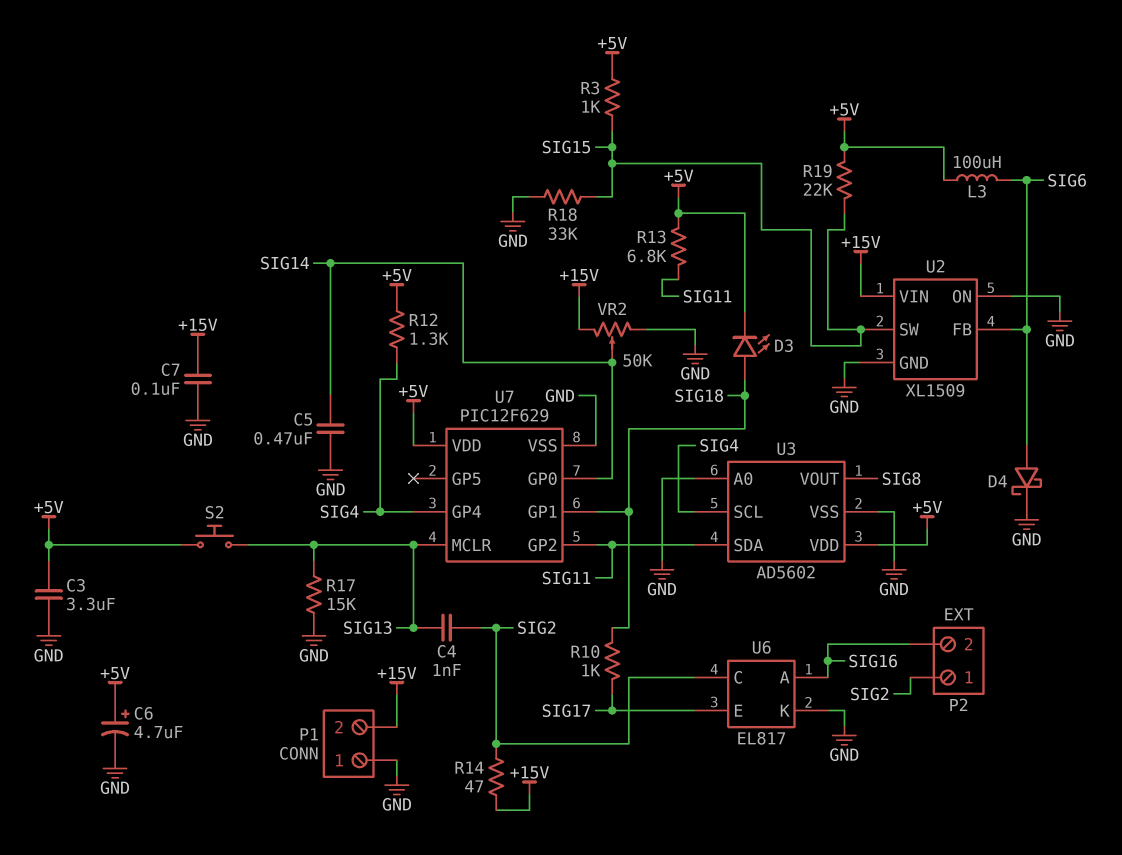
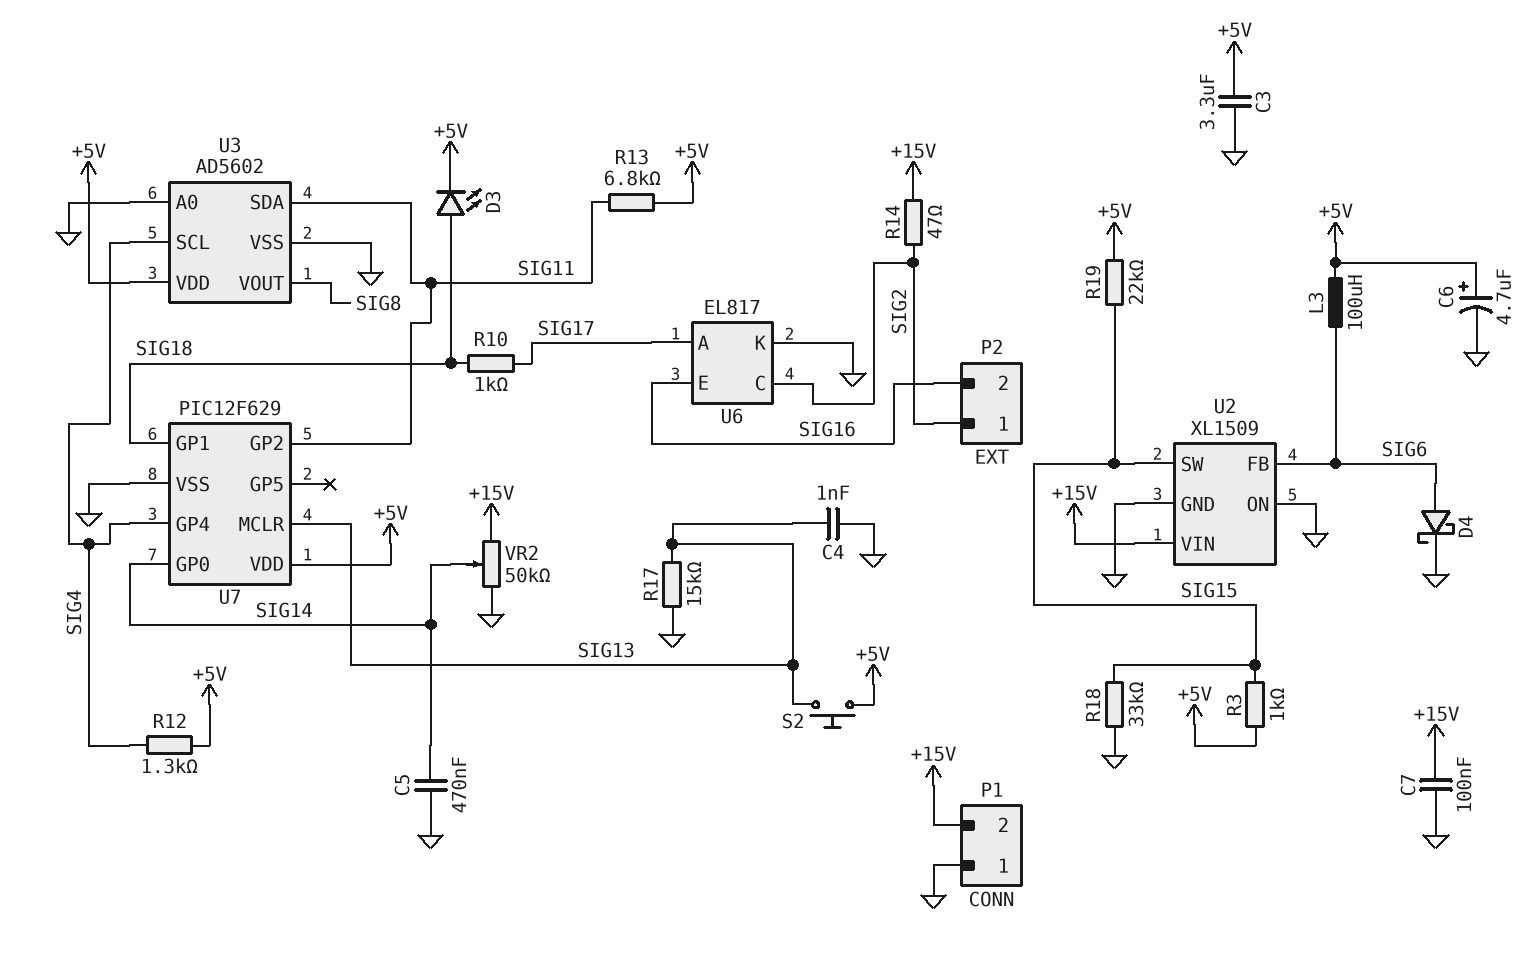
C4: 1nF (SIG2, SIG13) -> 1nF (GND, SIG13)
U6 pin A: SIG16 -> SIG17
U6 pin E: SIG17 -> SIG16

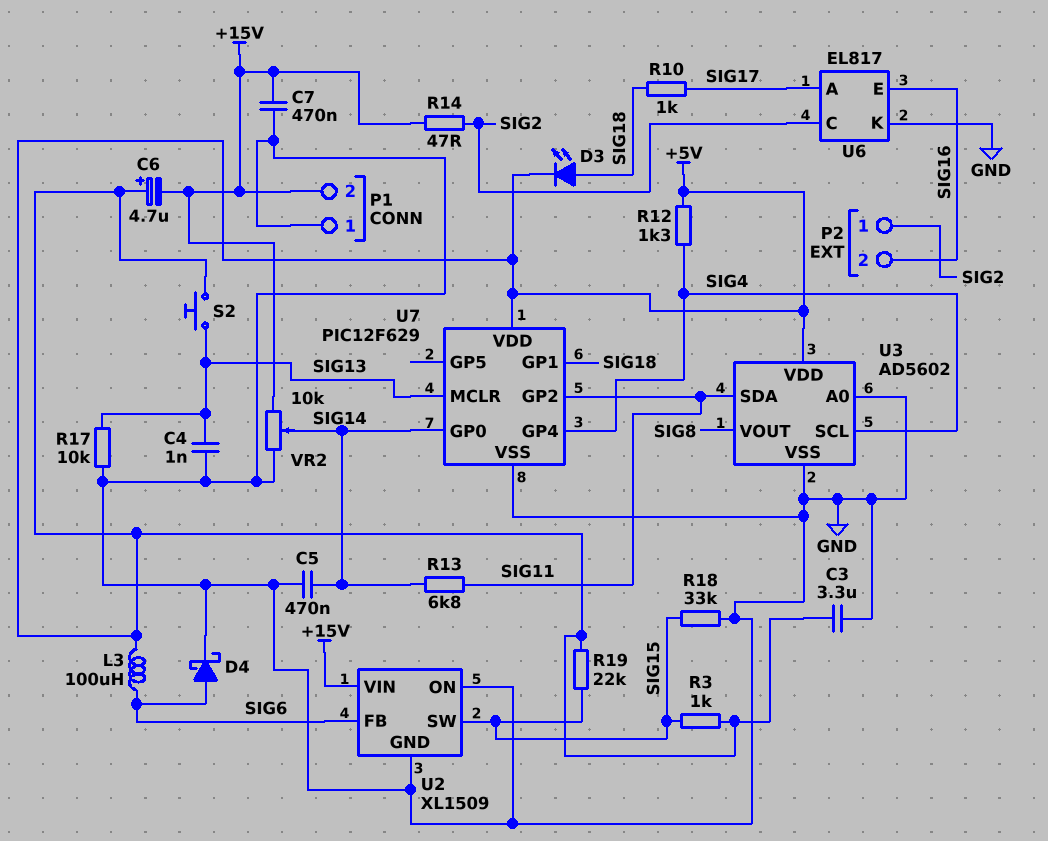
C6: 4.7uF (plus +5V, minus GND) -> 4.7uF (plus +5V, minus +15V)
C7: 100nF (+15V, GND) -> 470nF (+15V, GND)
R13: 6.8k (+5V, SIG11) -> 6.8k (SIG11, SIG14)
R17: 15k (GND, SIG13) -> 10k (GND, SIG13)
VR2: 50k (+15V, GND, wiper SIG14) -> 10k (+15V, GND, wiper SIG14)

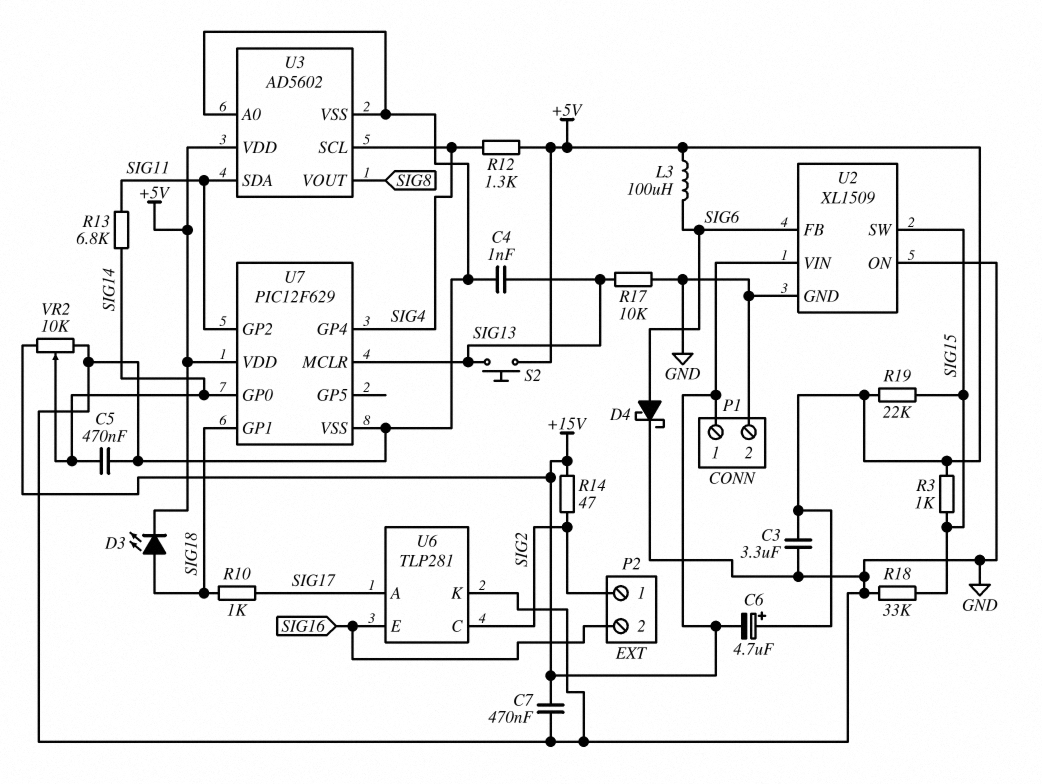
P1 pin 1: GND -> +15V
P1 pin 2: +15V -> GND
U6: EL817 -> TLP281

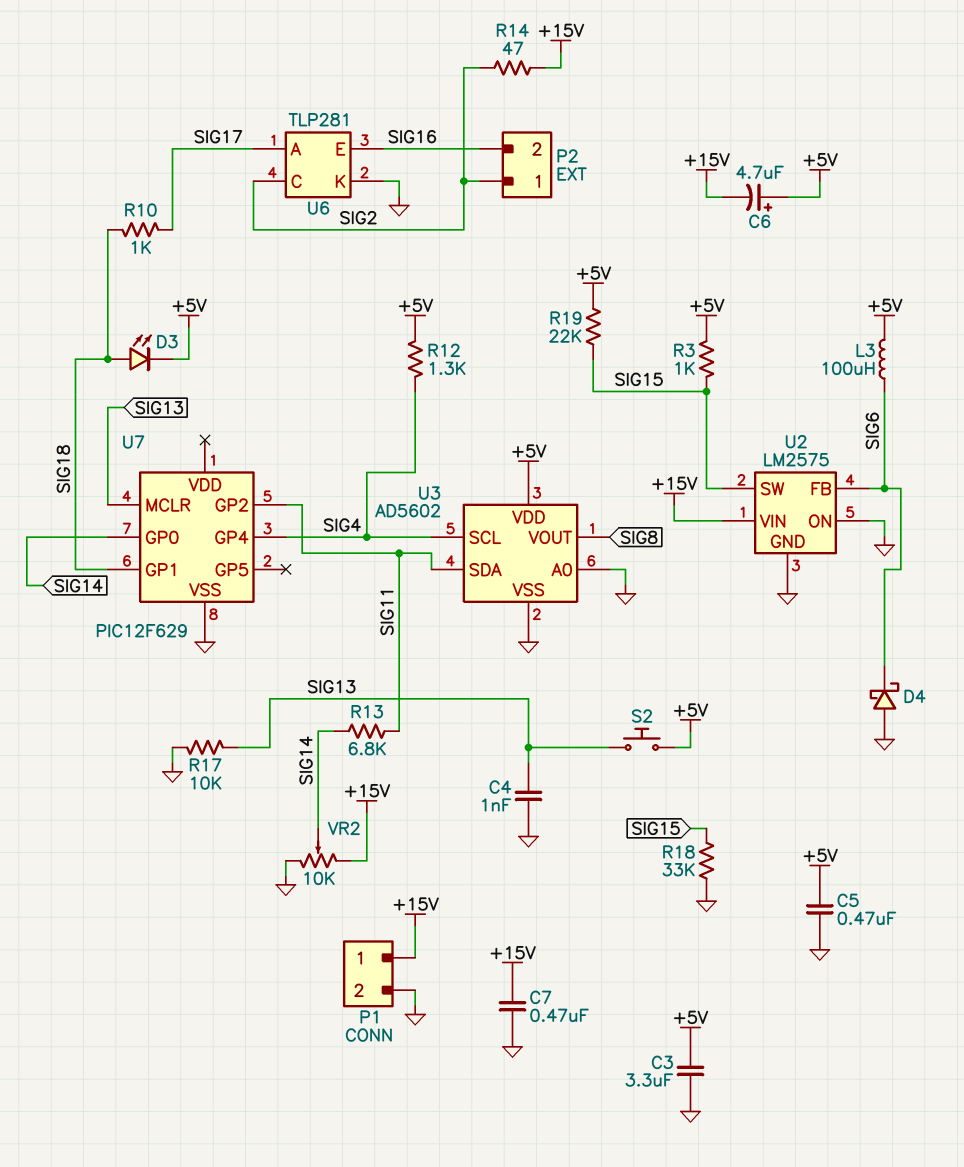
C5: 470nF (GND, SIG14) -> 470nF (+5V, GND)
D4: schottky (A SIG6, K GND) -> schottky (A GND, K SIG6)
U2: XL1509 -> LM2575
U7 pin VDD: +5V -> none

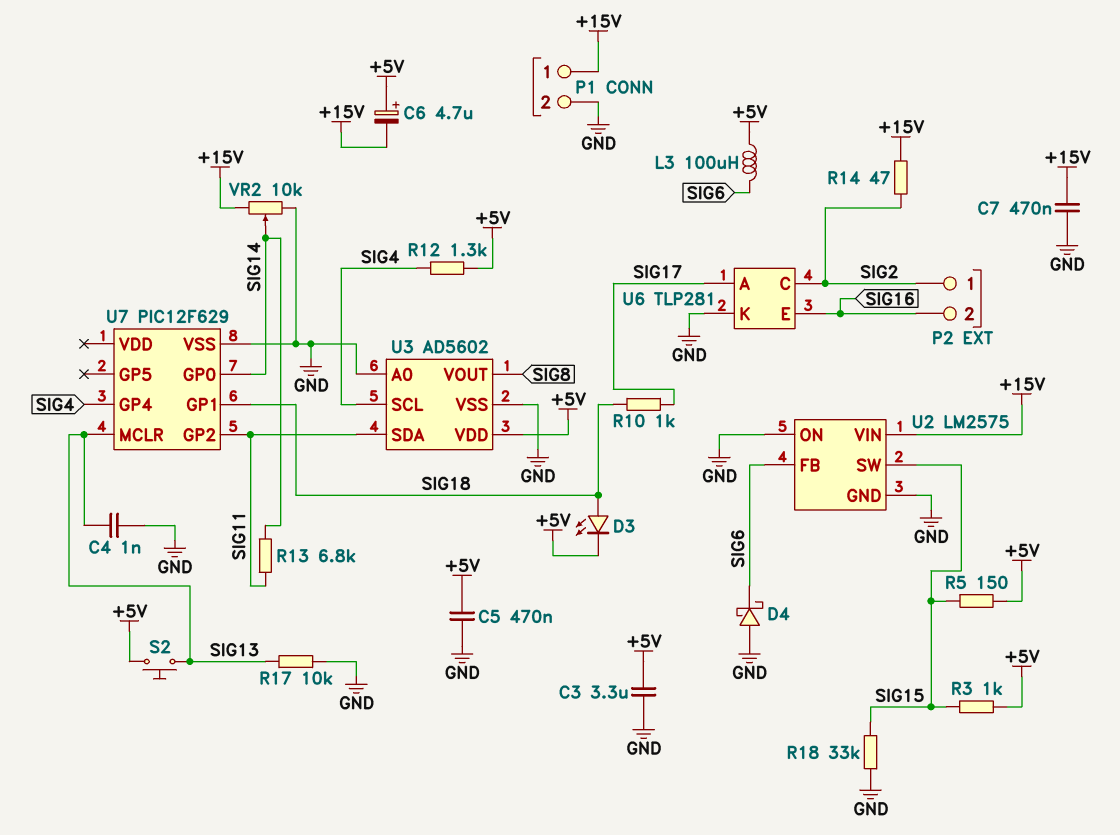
R5: none -> 150 (+5V, SIG15)
R19: 22k (+5V, SIG15) -> none

